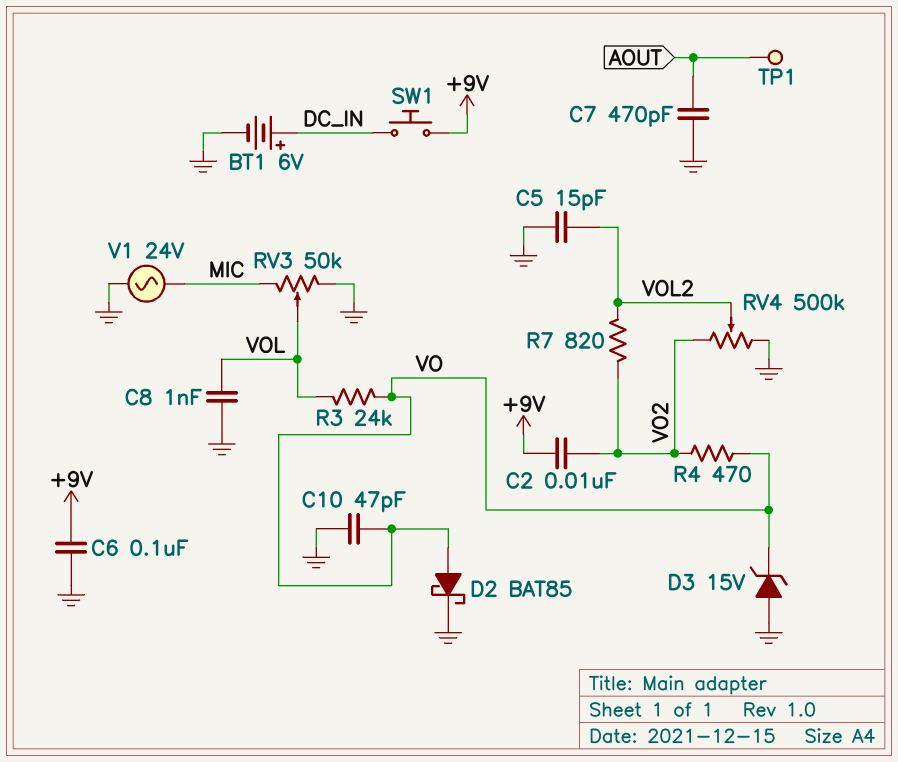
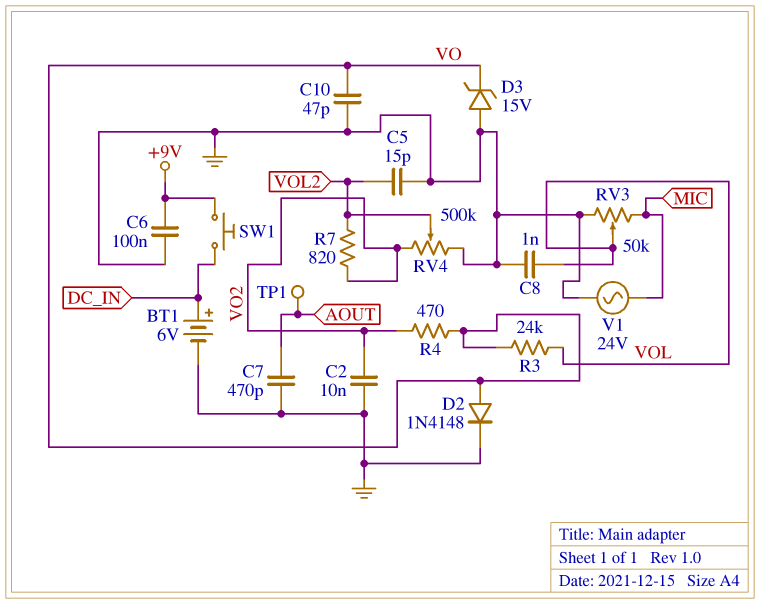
C2: 10nF (+9V, VO2) -> 10nF (GND, VO2)
D2: schottky BAT85 (A VO, K GND) -> diode 1N4148 (A VO, K GND)

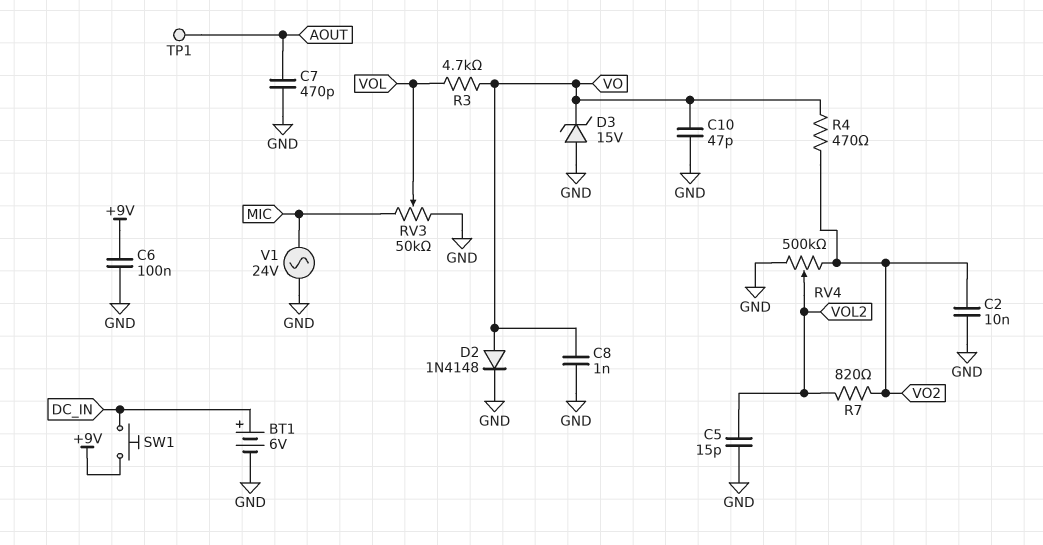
C8: 1nF (GND, VOL) -> 1nF (GND, VO)
R3: 24k (VO, VOL) -> 4.7k (VO, VOL)

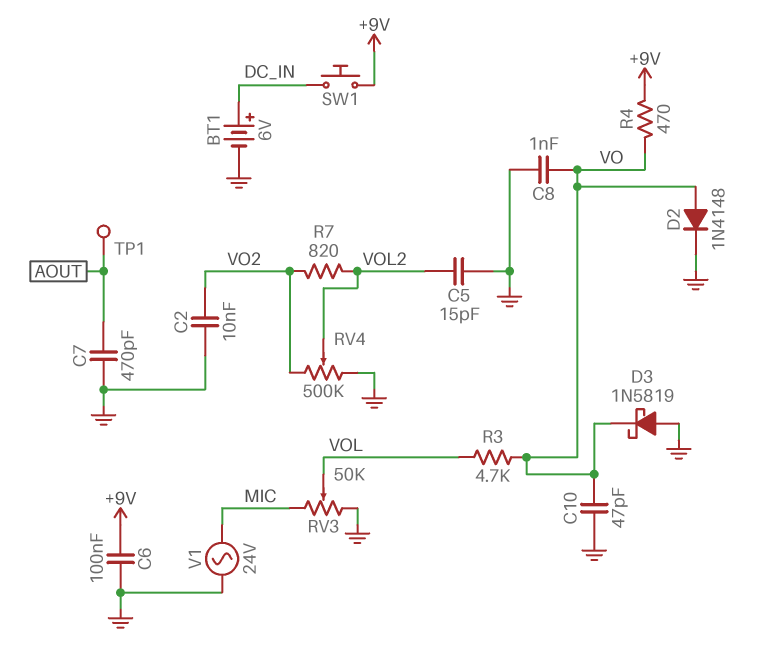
D3: zener 15V (A GND, K VO) -> schottky 1N5819 (A GND, K VO)
R4: 470 (VO, VO2) -> 470 (+9V, VO)

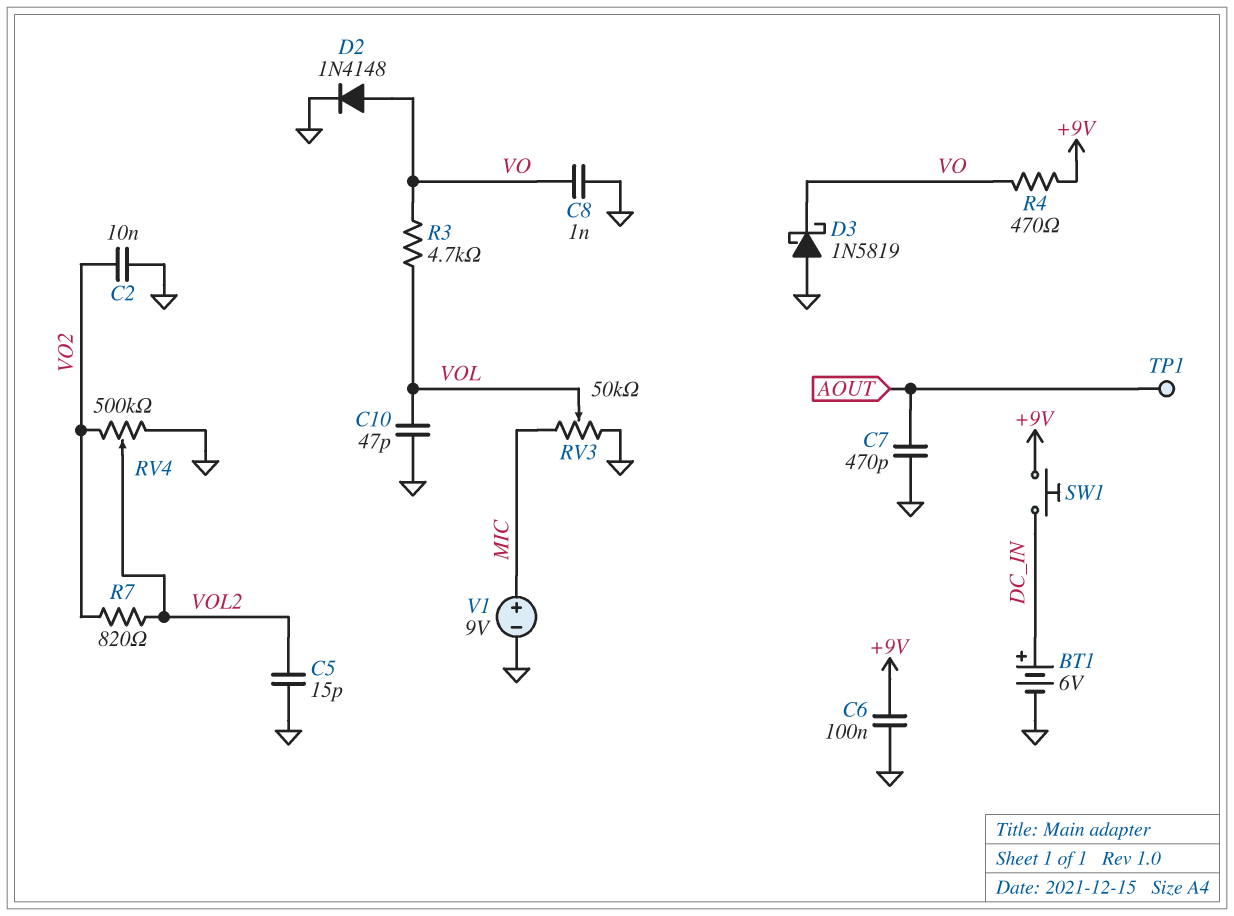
C10: 47pF (GND, VO) -> 47pF (GND, VOL)
V1: AC 24V (GND, MIC) -> 9V (plus MIC, minus GND)

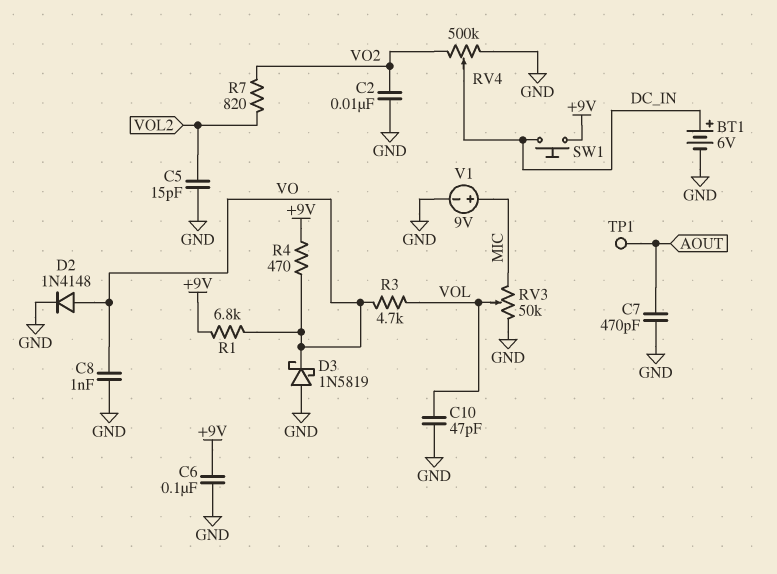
R1: none -> 6.8k (+9V, VO)
RV4: 500k (GND, VO2, wiper VOL2) -> 500k (GND, VO2, wiper DC_IN)

